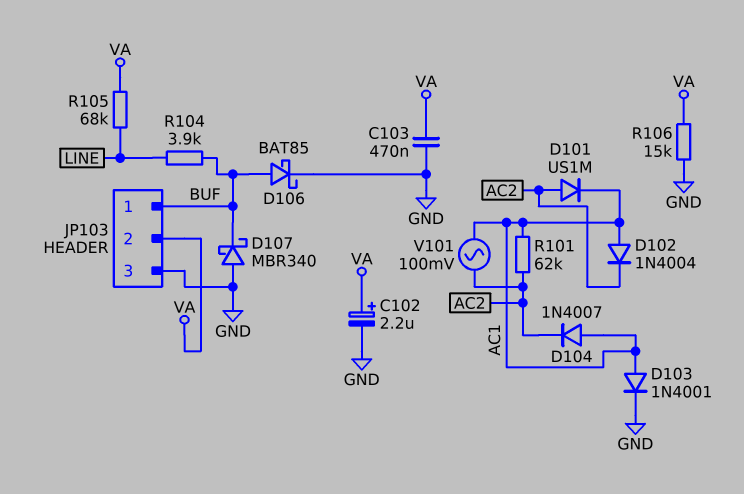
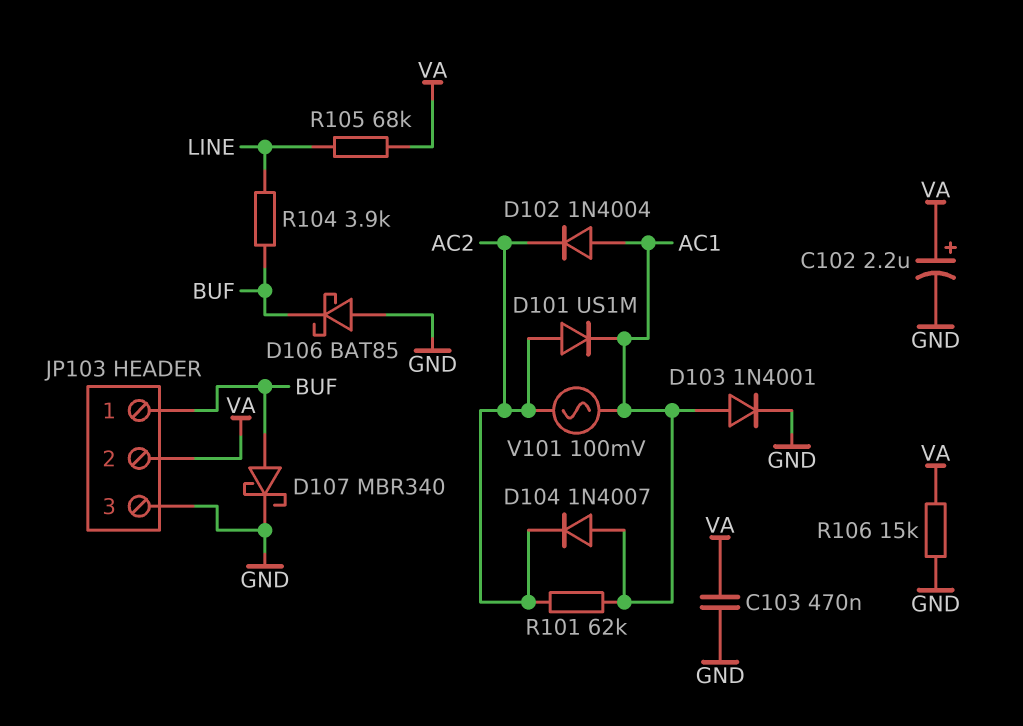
D106: schottky BAT85 (A BUF, K GND) -> schottky BAT85 (A GND, K BUF)
D107: schottky MBR340 (A GND, K BUF) -> schottky MBR340 (A BUF, K GND)

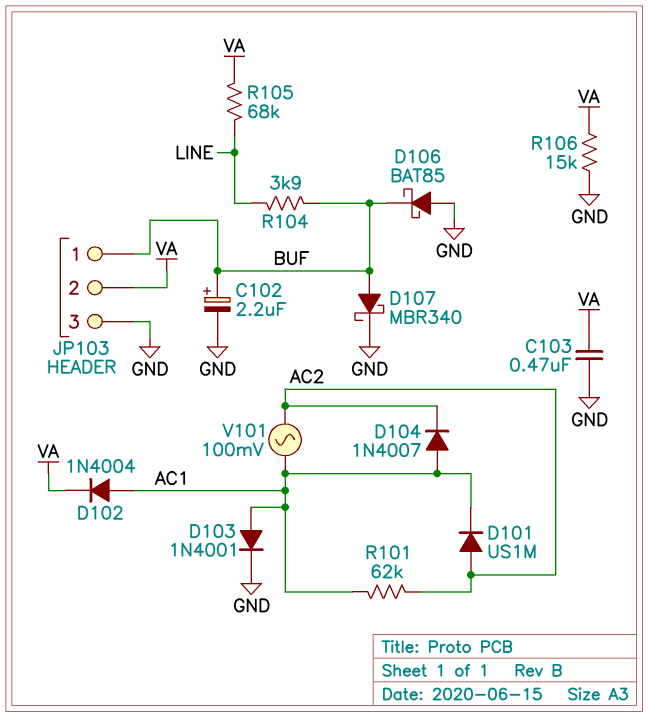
C102: 2.2uF (plus VA, minus GND) -> 2.2uF (plus BUF, minus GND)
D102: diode 1N4004 (A AC1, K AC2) -> diode 1N4004 (A AC1, K VA)

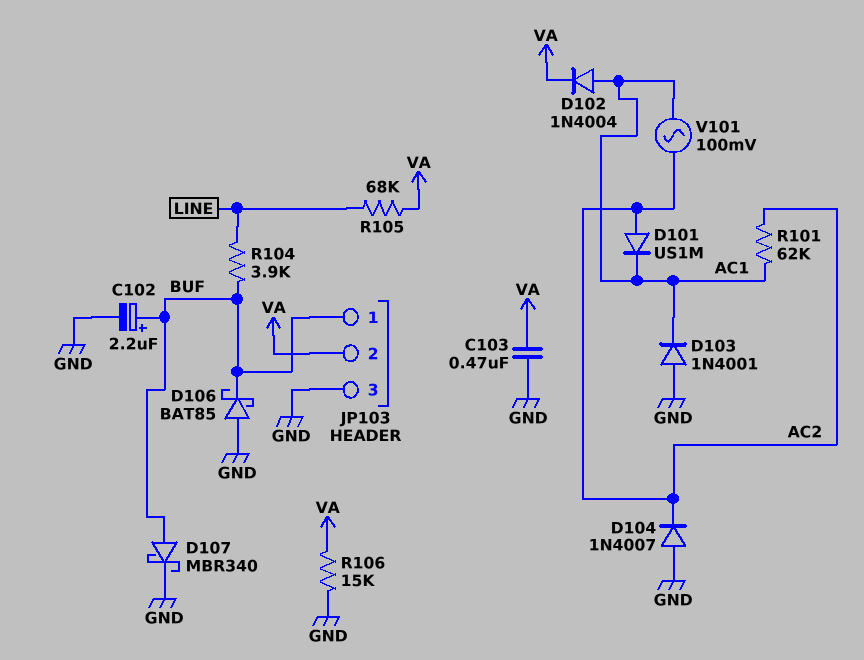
D103: diode 1N4001 (A AC1, K GND) -> diode 1N4001 (A GND, K AC1)
D104: diode 1N4007 (A AC1, K AC2) -> diode 1N4007 (A GND, K AC2)

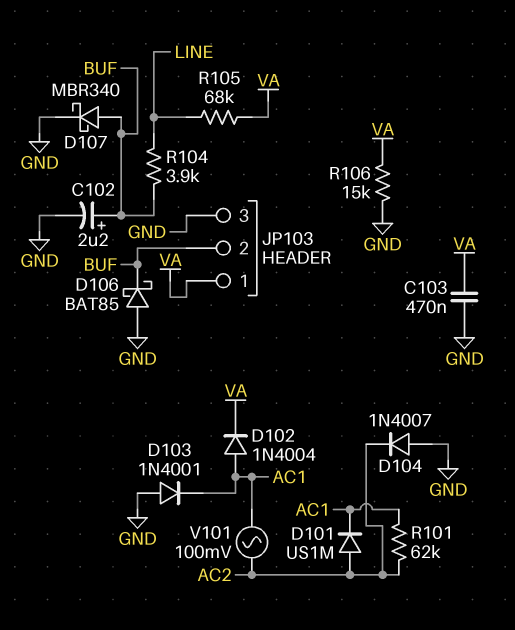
JP103 pin 1: BUF -> VA
JP103 pin 2: VA -> BUF

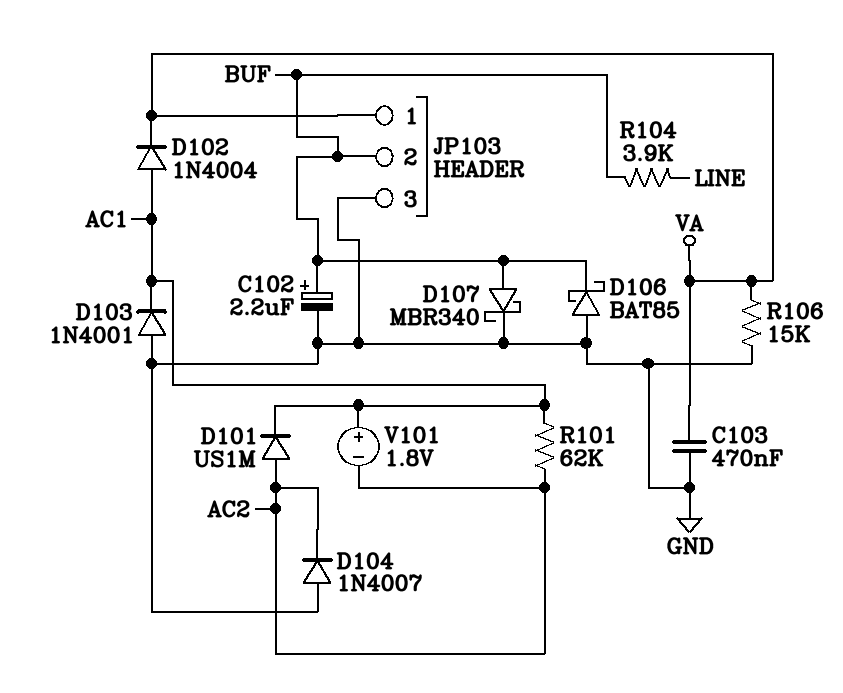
R105: 68k (LINE, VA) -> none
V101: AC 100mV (AC1, AC2) -> 1.8V (plus AC1, minus AC2)

